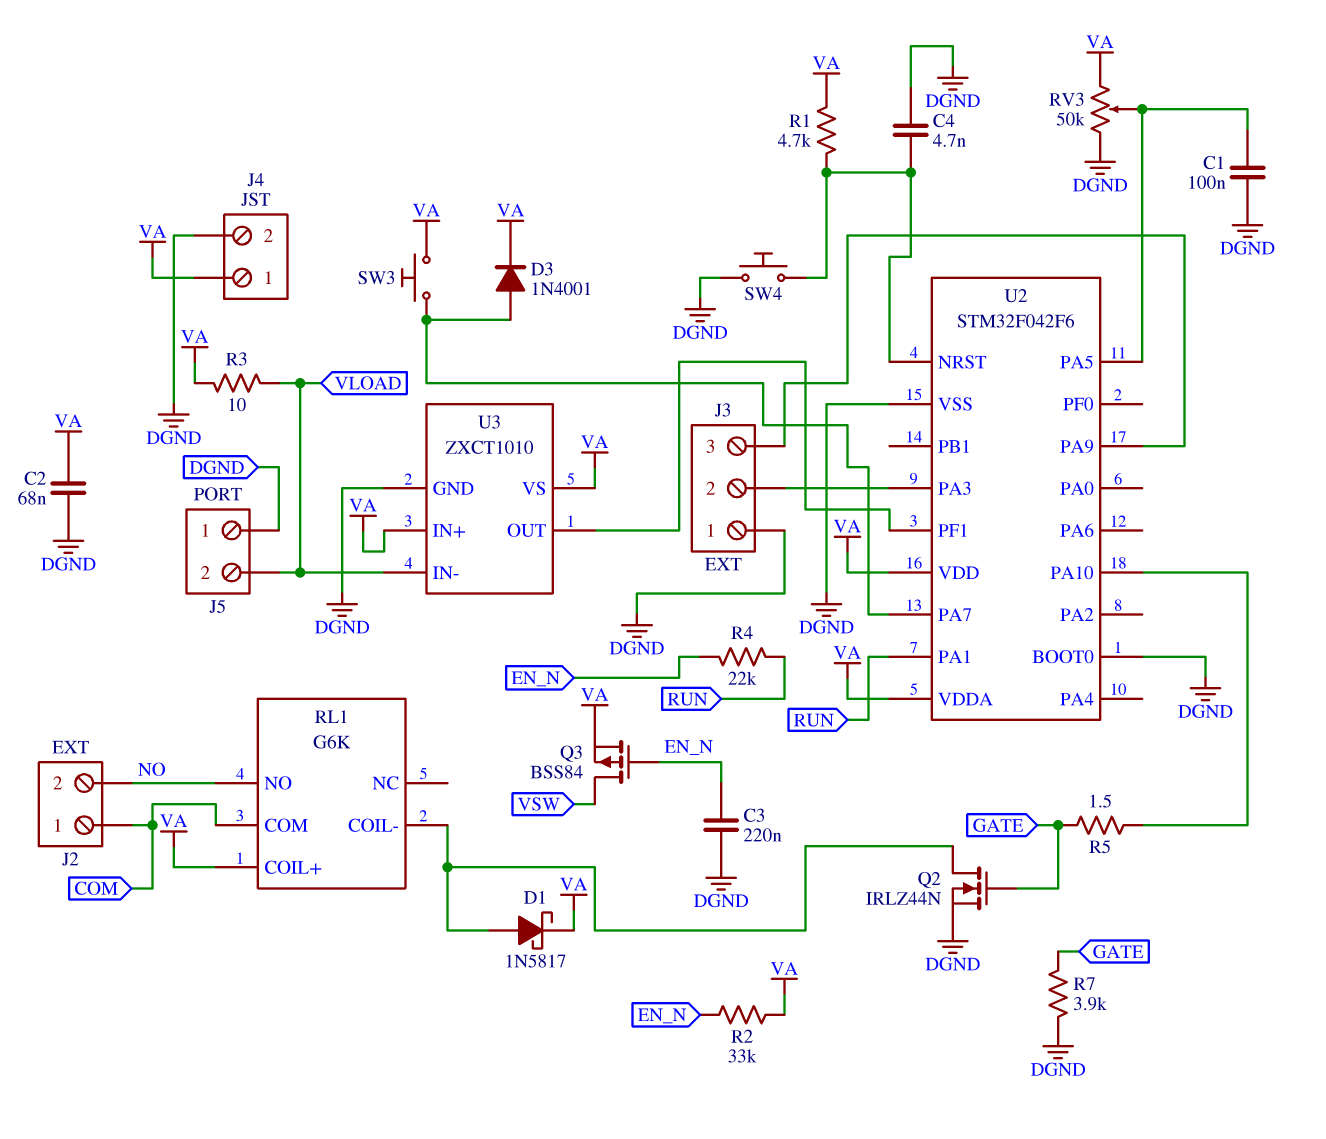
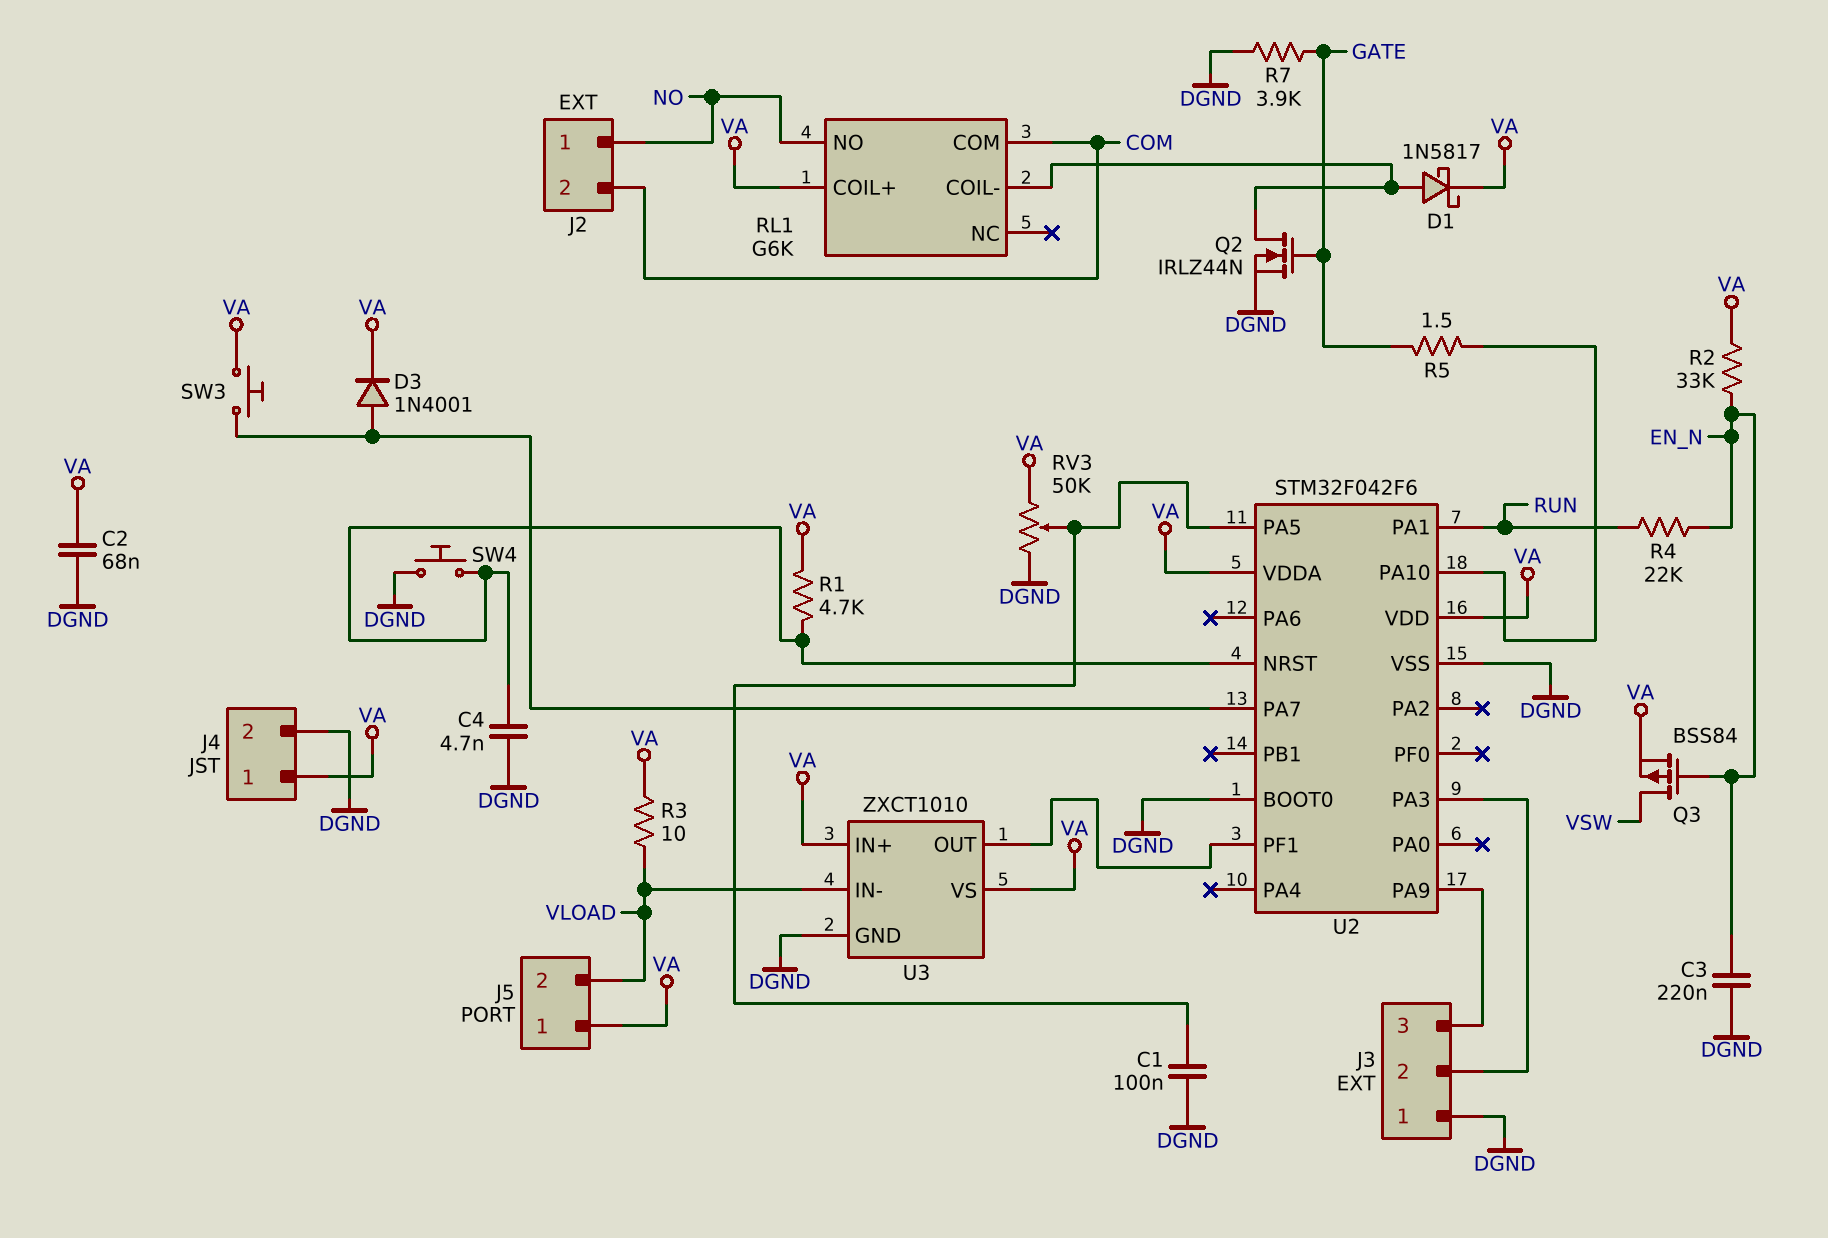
J2 pin 1: COM -> NO
J2 pin 2: NO -> COM
J5 pin 1: DGND -> VA

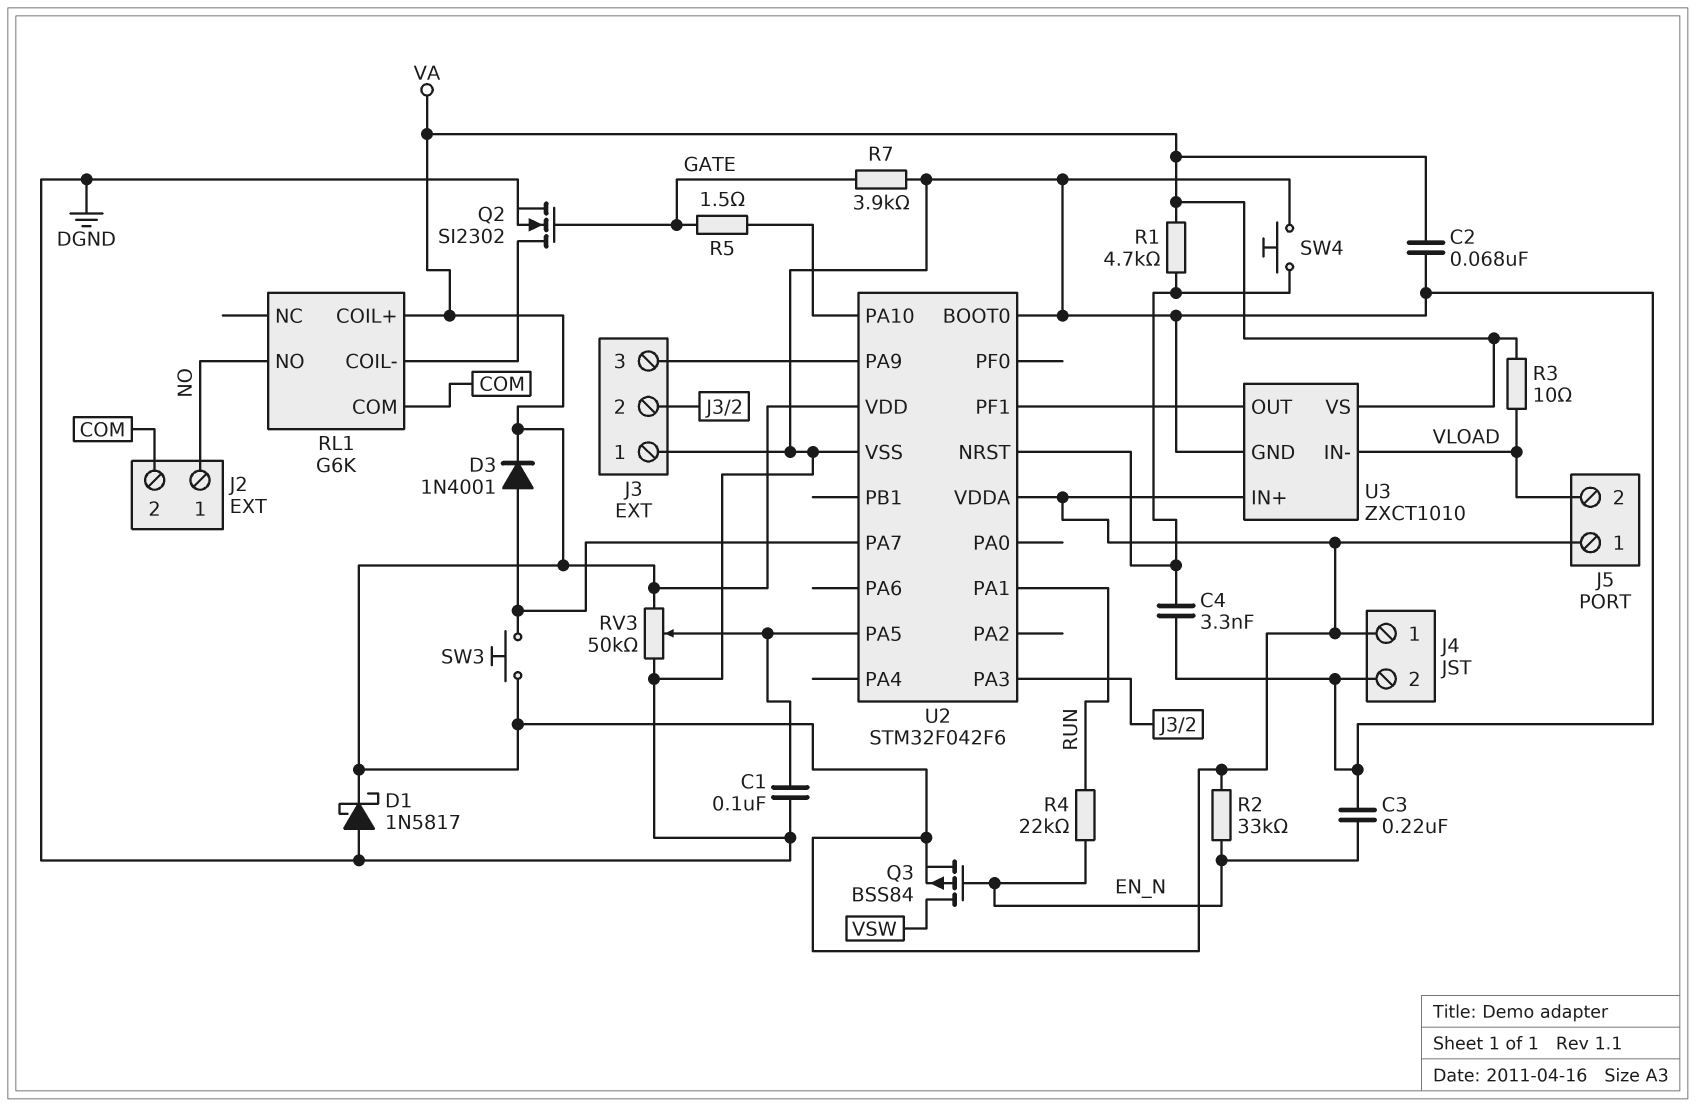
C4: 4.7nF (DGND, U2/NRST) -> 3.3nF (DGND, U2/NRST)
D1: schottky 1N5817 (A RL1/COIL-, K VA) -> schottky 1N5817 (A DGND, K VA)
Q2: NMOS IRLZ44N (G GATE, D RL1/COIL-, S DGND) -> NMOS SI2302 (G GATE, D RL1/COIL-, S DGND)

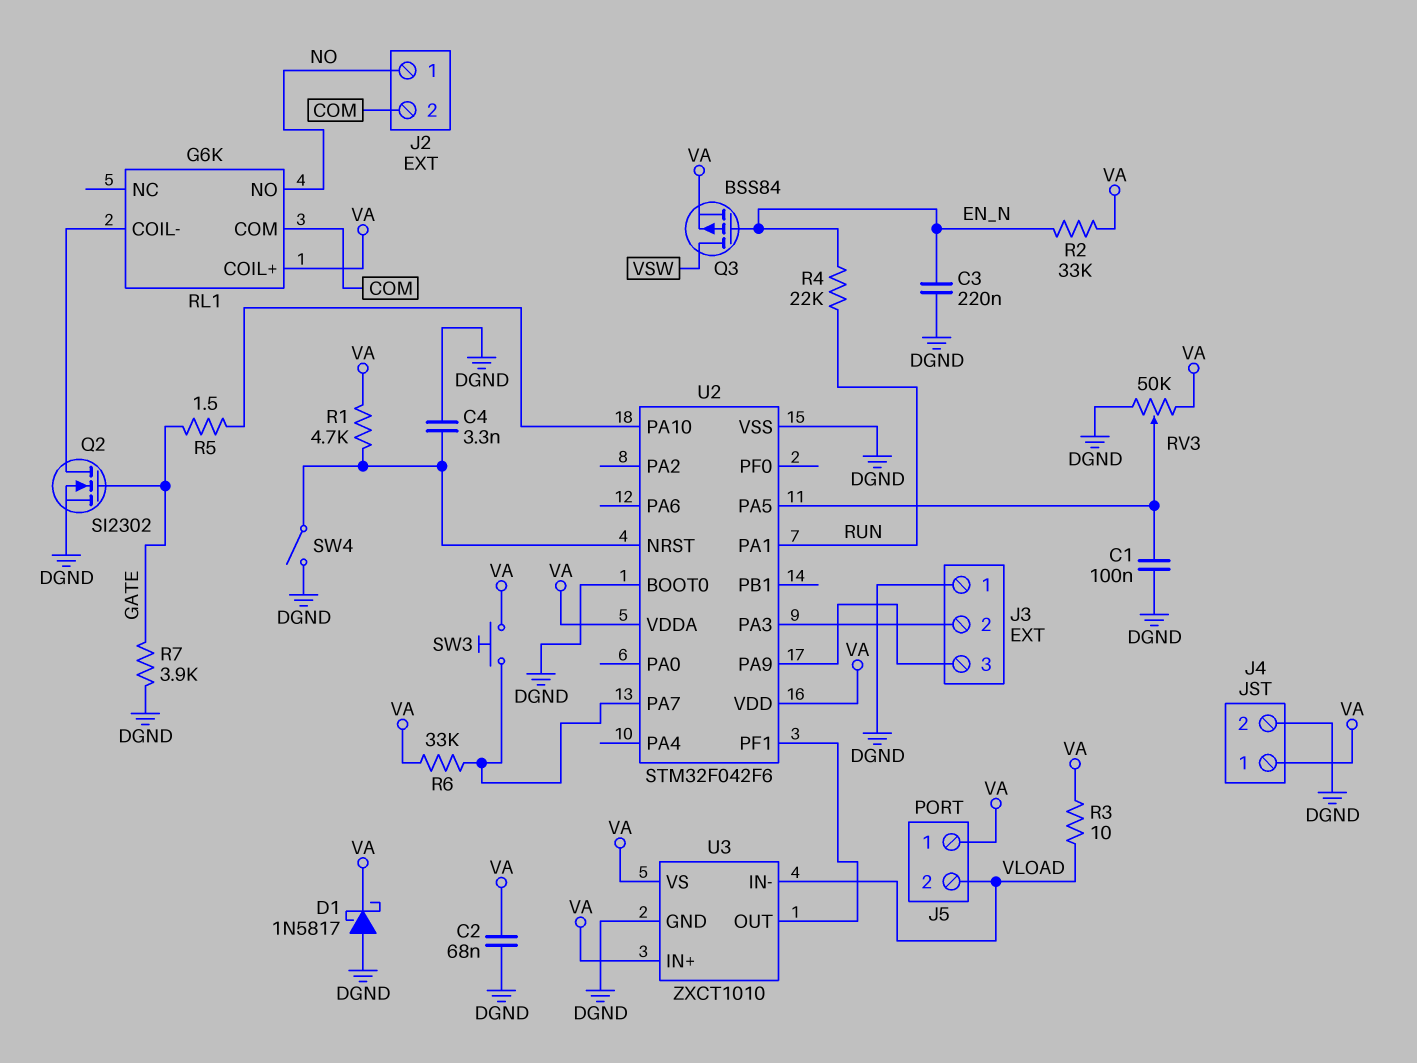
D3: diode 1N4001 (A U2/PA7, K VA) -> none
R6: none -> 33k (U2/PA7, VA)
SW4: button (DGND, U2/NRST) -> switch (DGND, U2/NRST)

